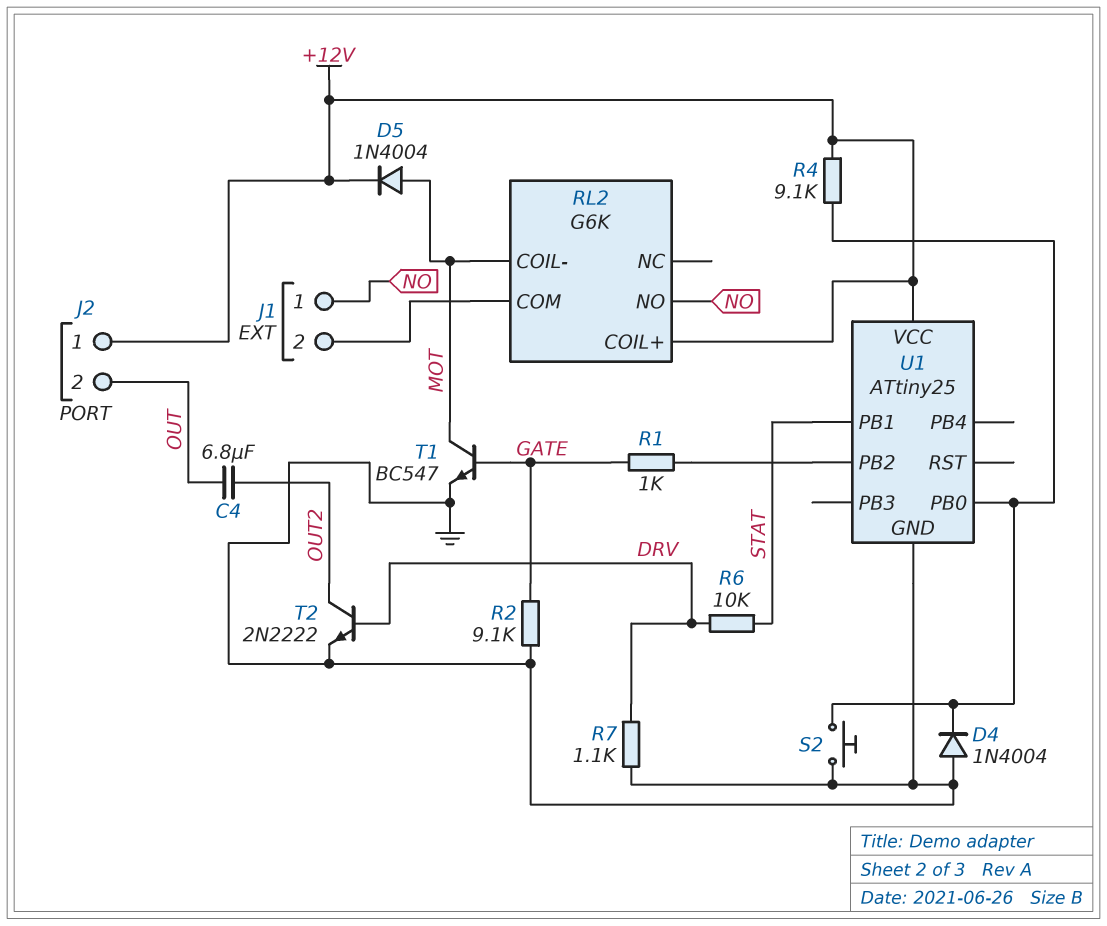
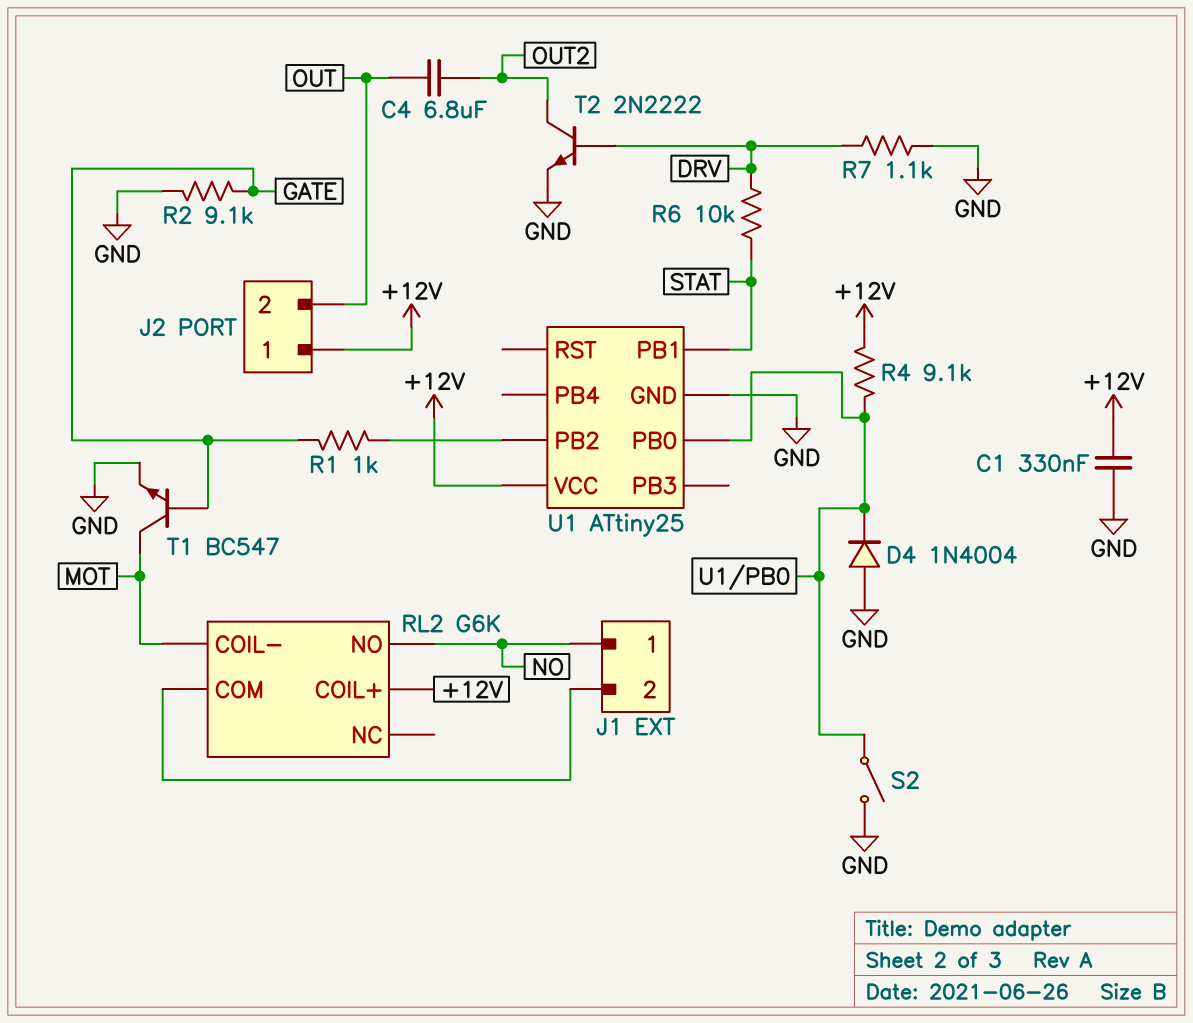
C1: none -> 330nF (+12V, GND)
D5: diode 1N4004 (A MOT, K +12V) -> none
S2: button (GND, U1/PB0) -> switch (GND, U1/PB0)

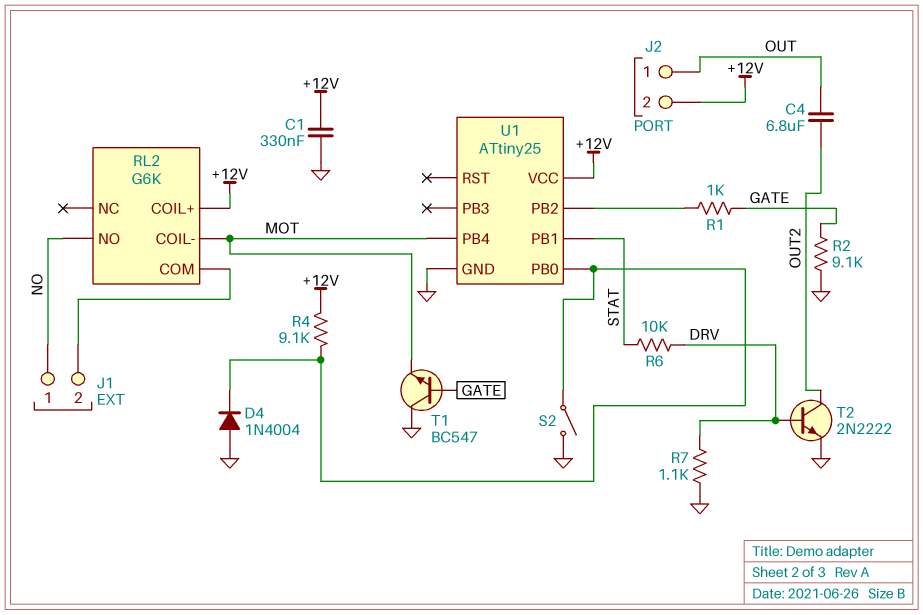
J2 pin 1: +12V -> OUT
J2 pin 2: OUT -> +12V
T1: NPN BC547 (B GATE, C MOT, E GND) -> NPN BC547 (B GATE, C GND, E MOT)
U1 pin PB4: none -> MOT

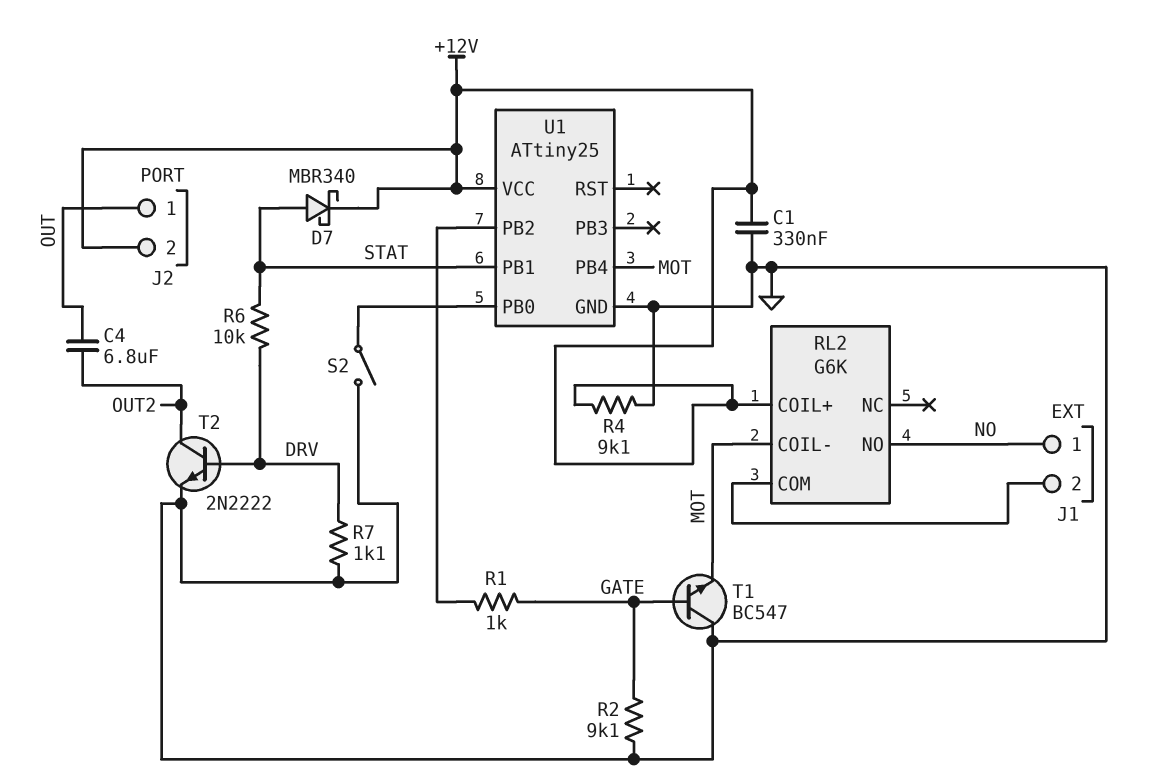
D4: diode 1N4004 (A GND, K U1/PB0) -> none
D7: none -> schottky MBR340 (A STAT, K +12V)
R4: 9.1k (+12V, U1/PB0) -> 9.1k (+12V, GND)

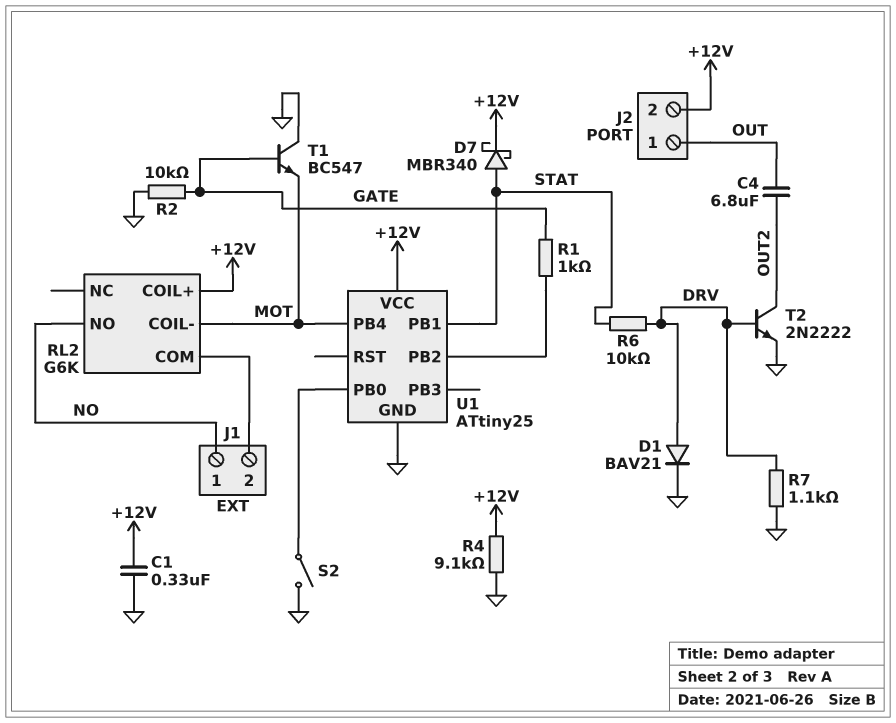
D1: none -> diode BAV21 (A DRV, K GND)
R2: 9.1k (GATE, GND) -> 10k (GATE, GND)

